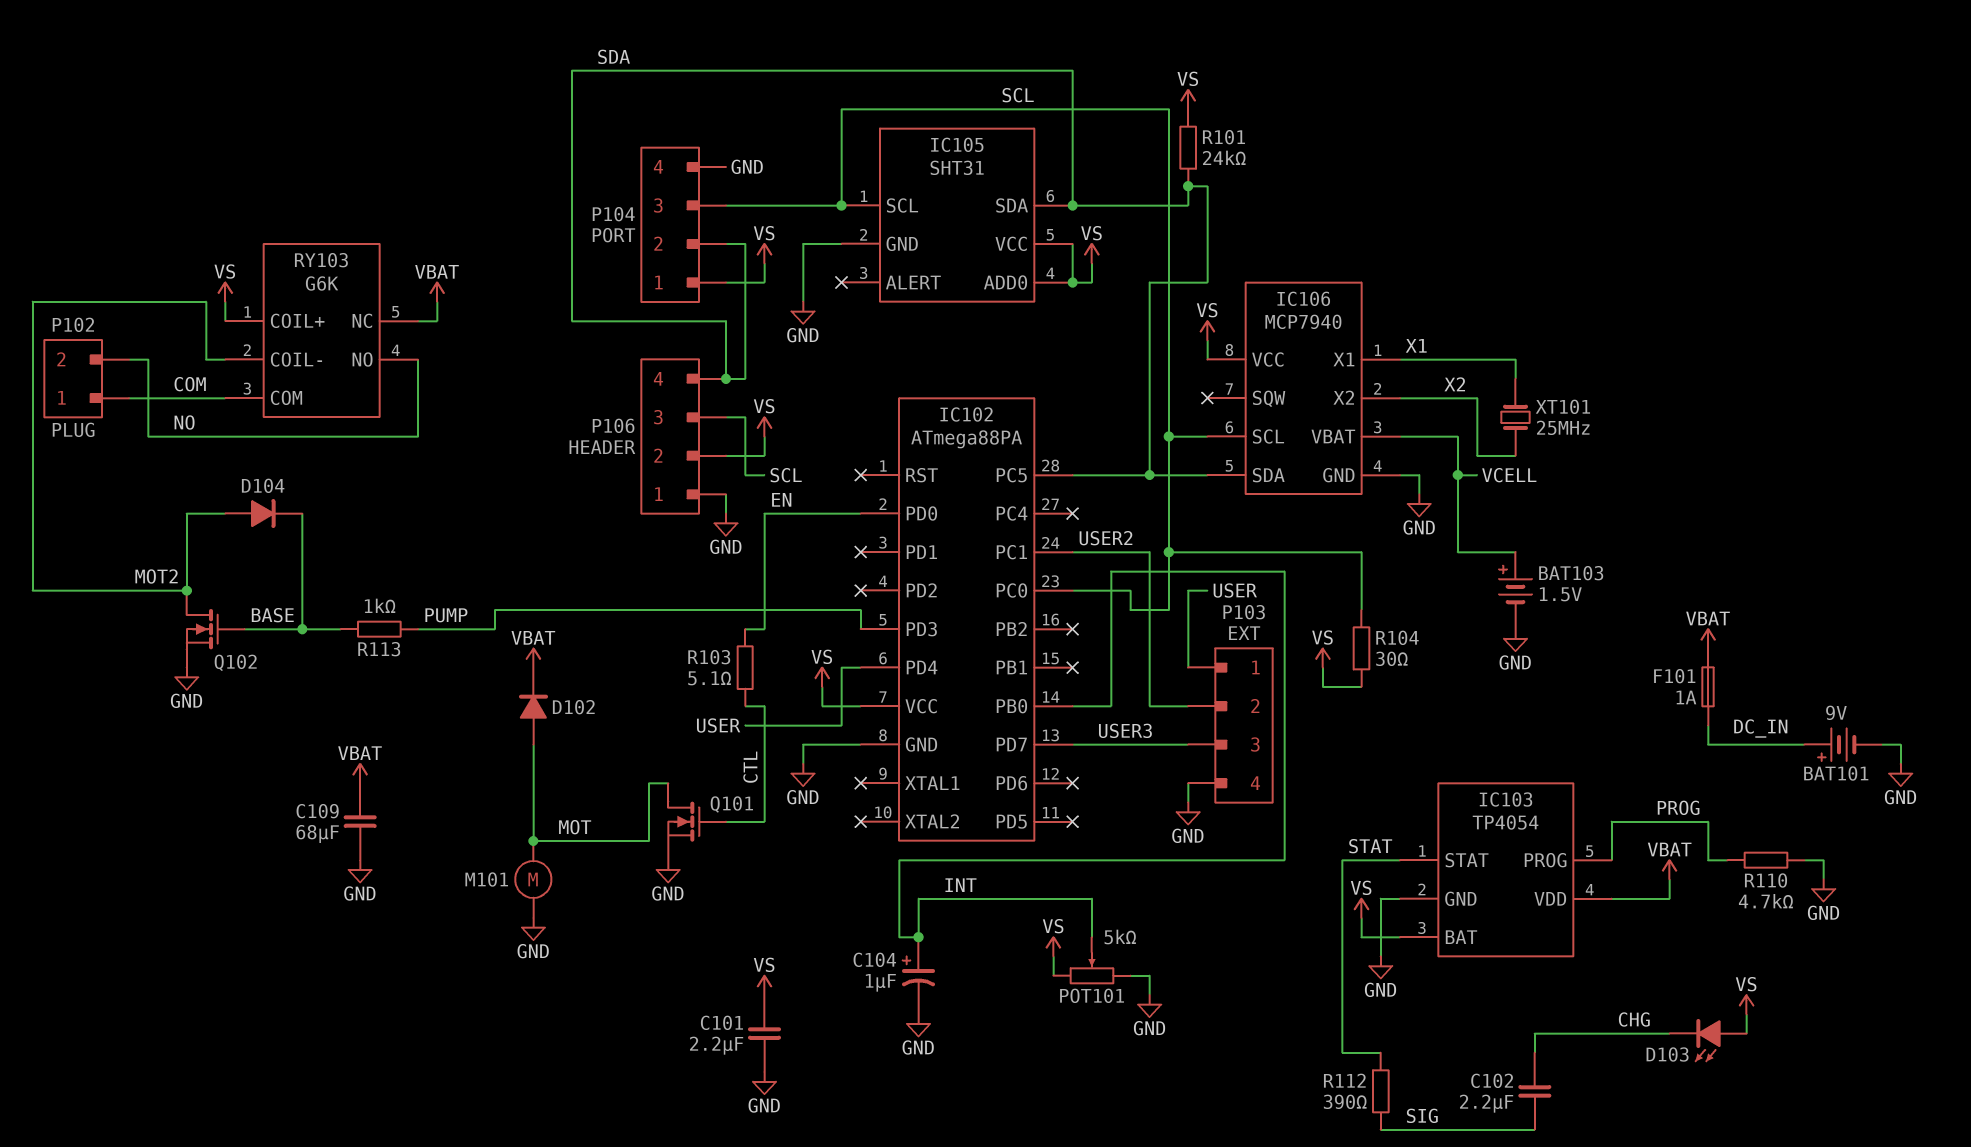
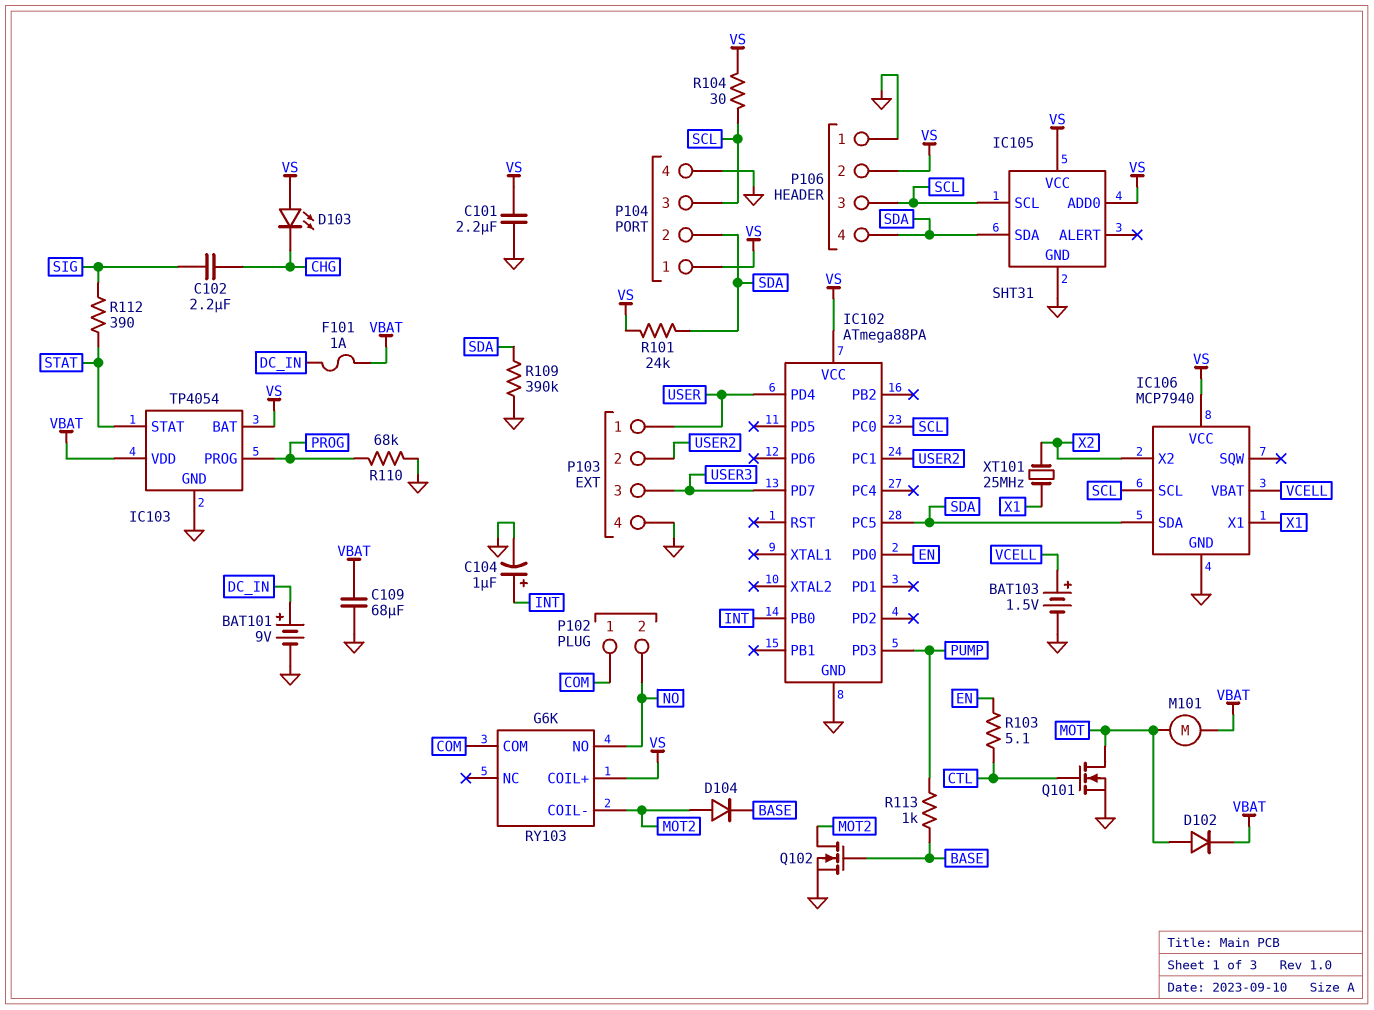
M101: motor (GND, MOT) -> motor (MOT, VBAT)
POT101: 5k (GND, VS, wiper INT) -> none
R109: none -> 390k (GND, SDA)
R110: 4.7k (GND, PROG) -> 68k (GND, PROG)
RY103 pin NC: VBAT -> none

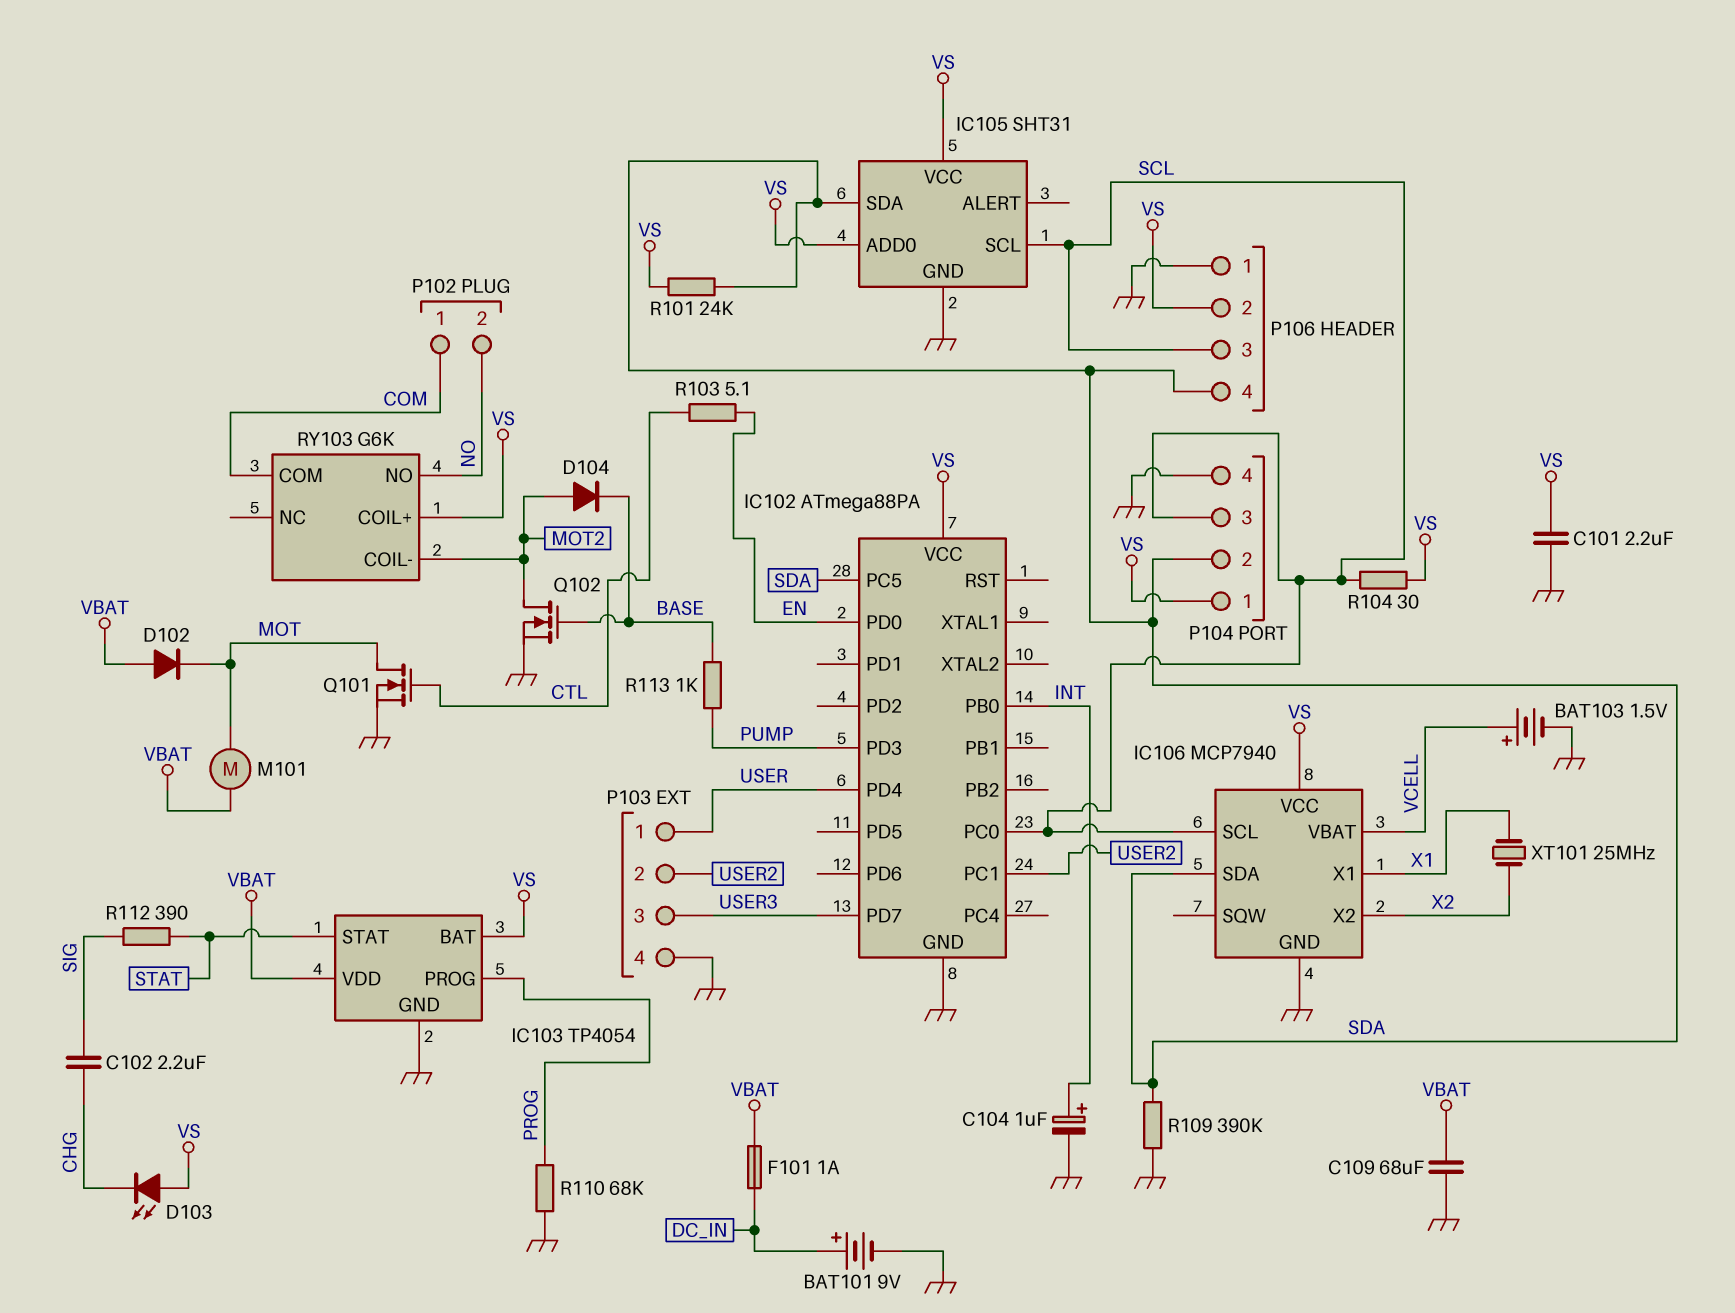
D102: diode (A MOT, K VBAT) -> diode (A VBAT, K MOT)

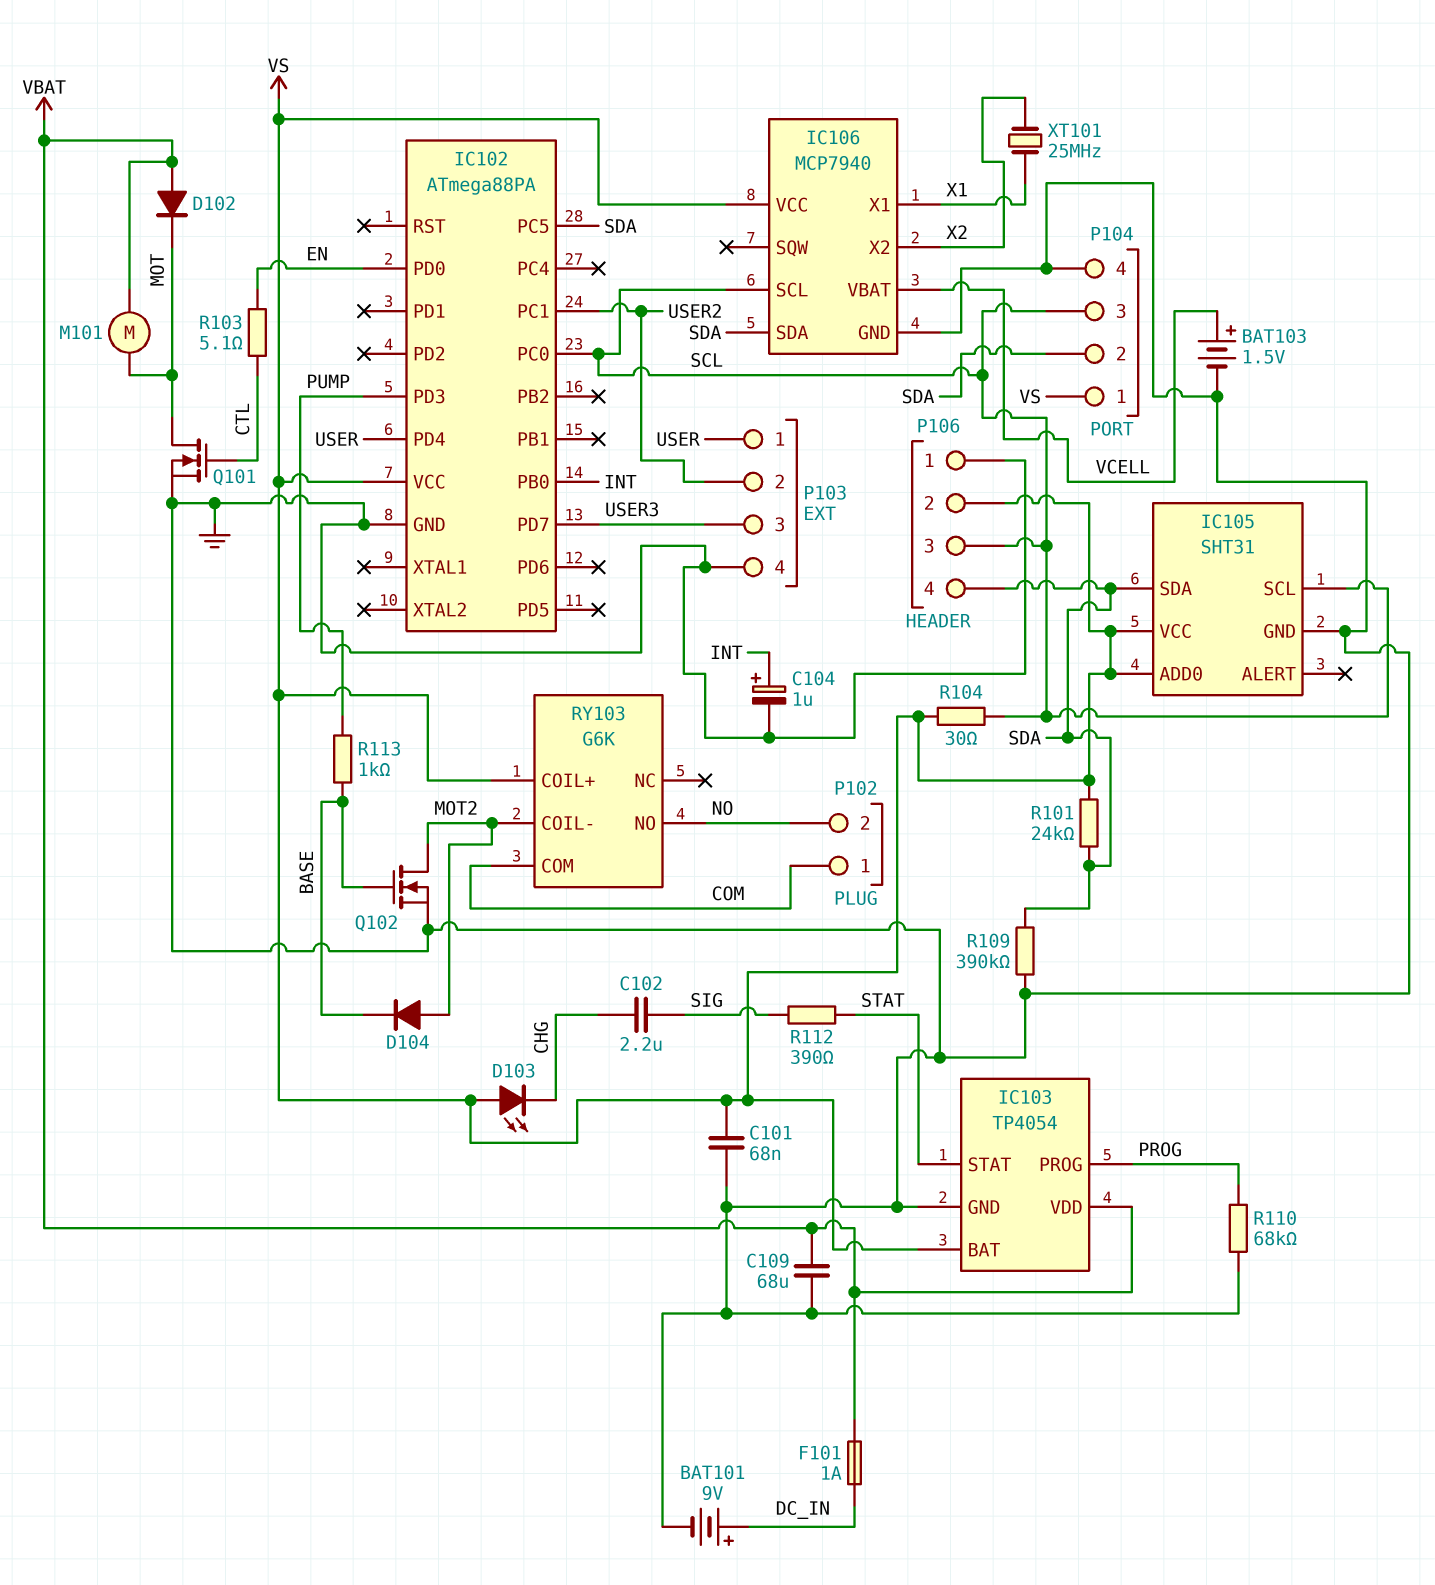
C101: 2.2uF (GND, VS) -> 68nF (GND, VS)

